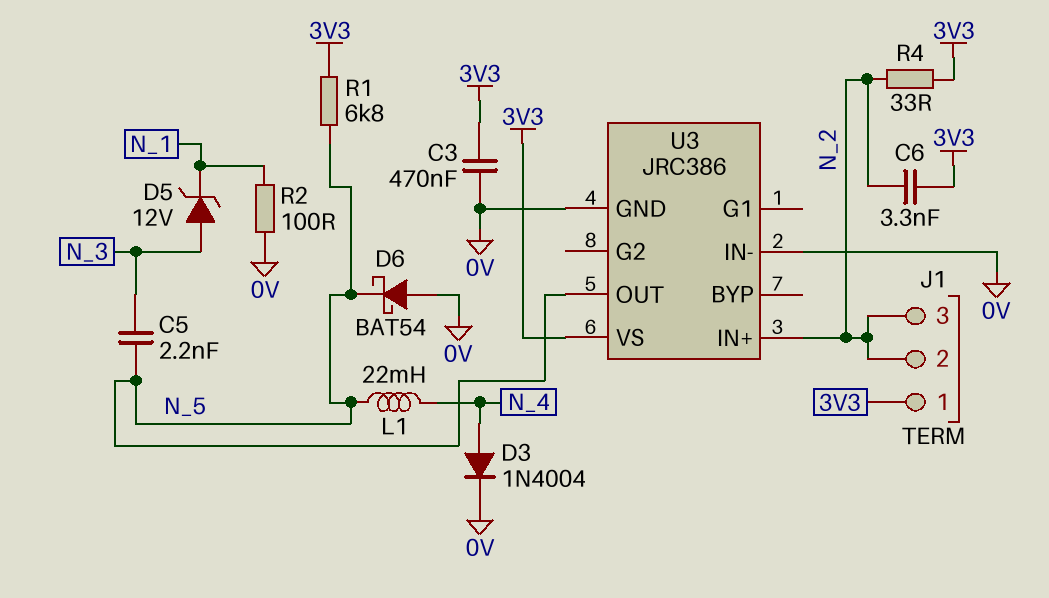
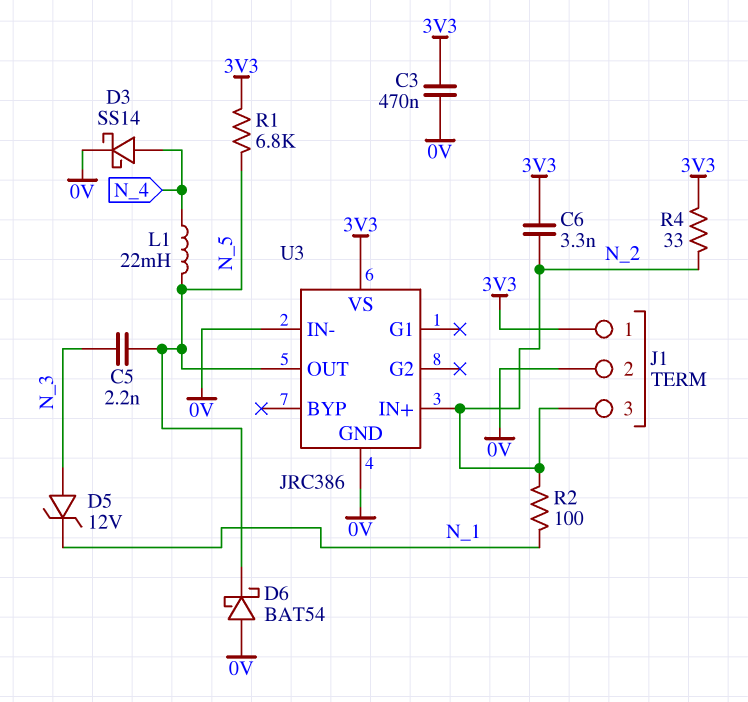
D3: diode 1N4004 (A N_4, K 0V) -> schottky SS14 (A N_4, K 0V)
J1 pin 2: N_2 -> 0V
R2: 100 (0V, N_1) -> 100 (N_1, N_2)

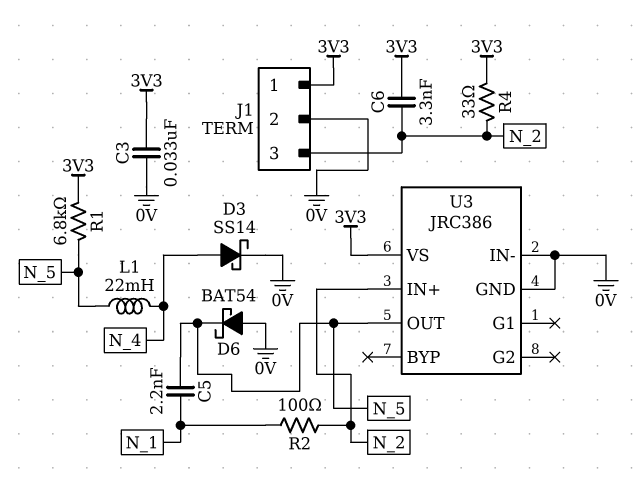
C3: 470nF (0V, 3V3) -> 33nF (0V, 3V3)
C5: 2.2nF (N_3, N_5) -> 2.2nF (N_1, N_5)
D5: zener 12V (A N_3, K N_1) -> none

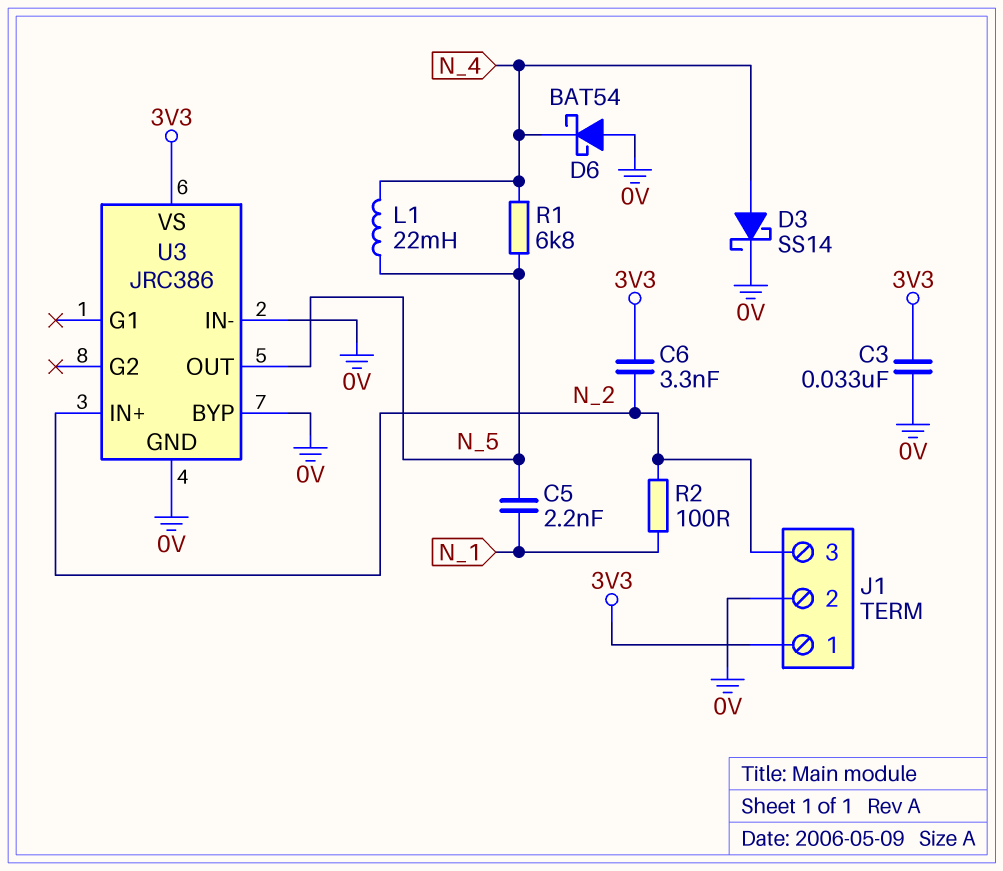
D6: schottky BAT54 (A 0V, K N_5) -> schottky BAT54 (A 0V, K N_4)
R1: 6.8k (3V3, N_5) -> 6.8k (N_4, N_5)
R4: 33 (3V3, N_2) -> none
U3 pin BYP: none -> 0V

